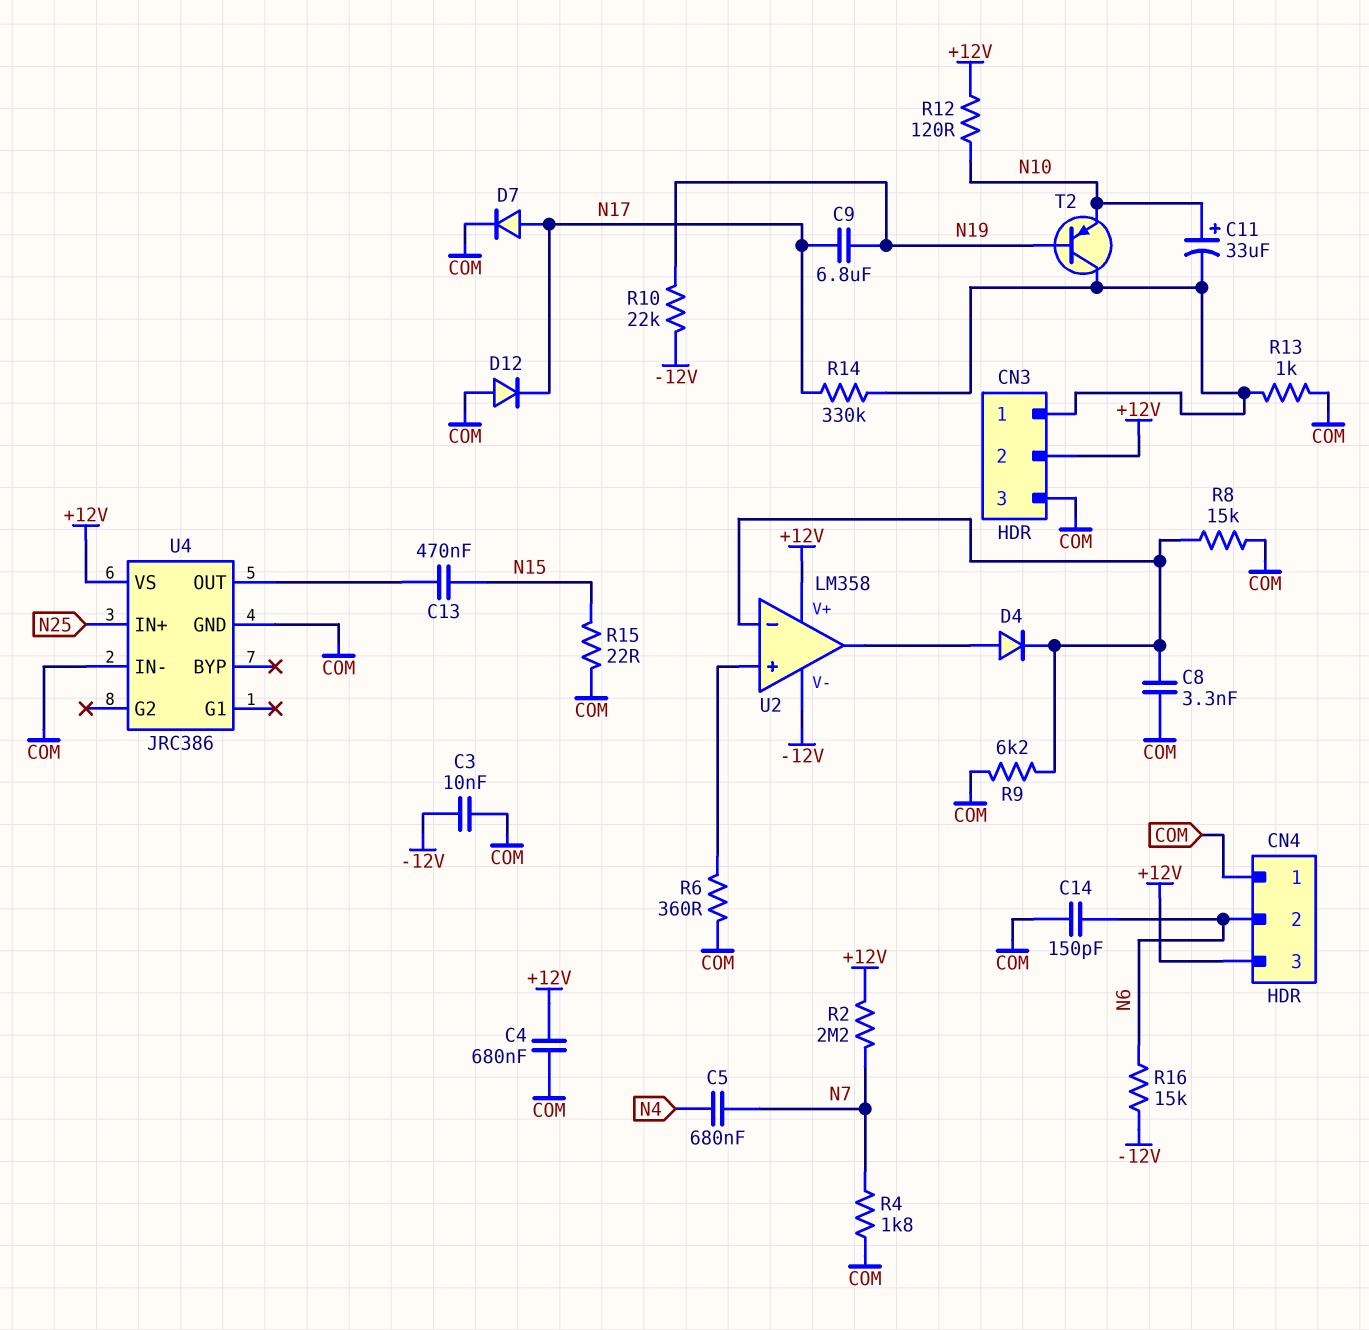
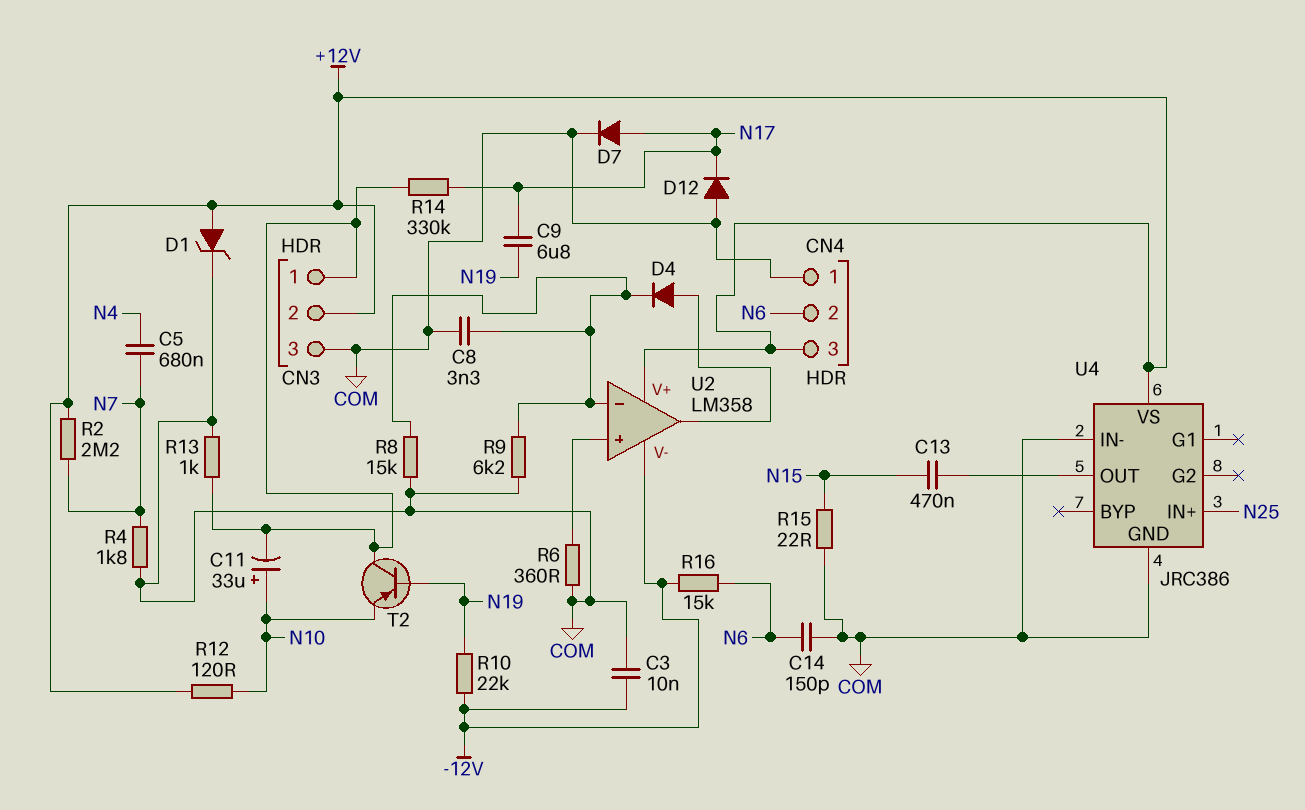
C4: 680nF (+12V, COM) -> none
D1: none -> zener (A +12V, K COM)

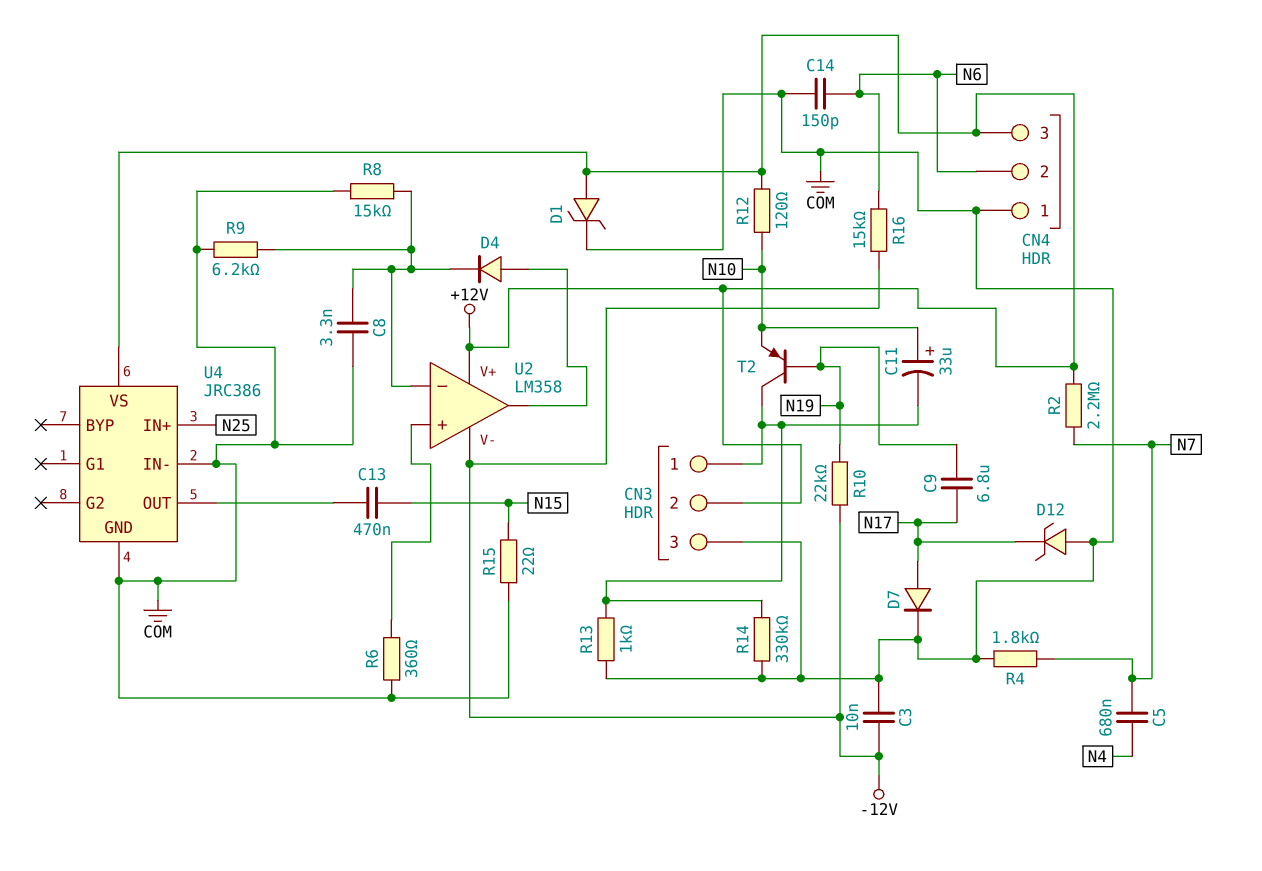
D12: diode (A COM, K N17) -> zener (A COM, K N17)
R14: 330k (CN3/1, N17) -> 330k (CN3/1, COM)

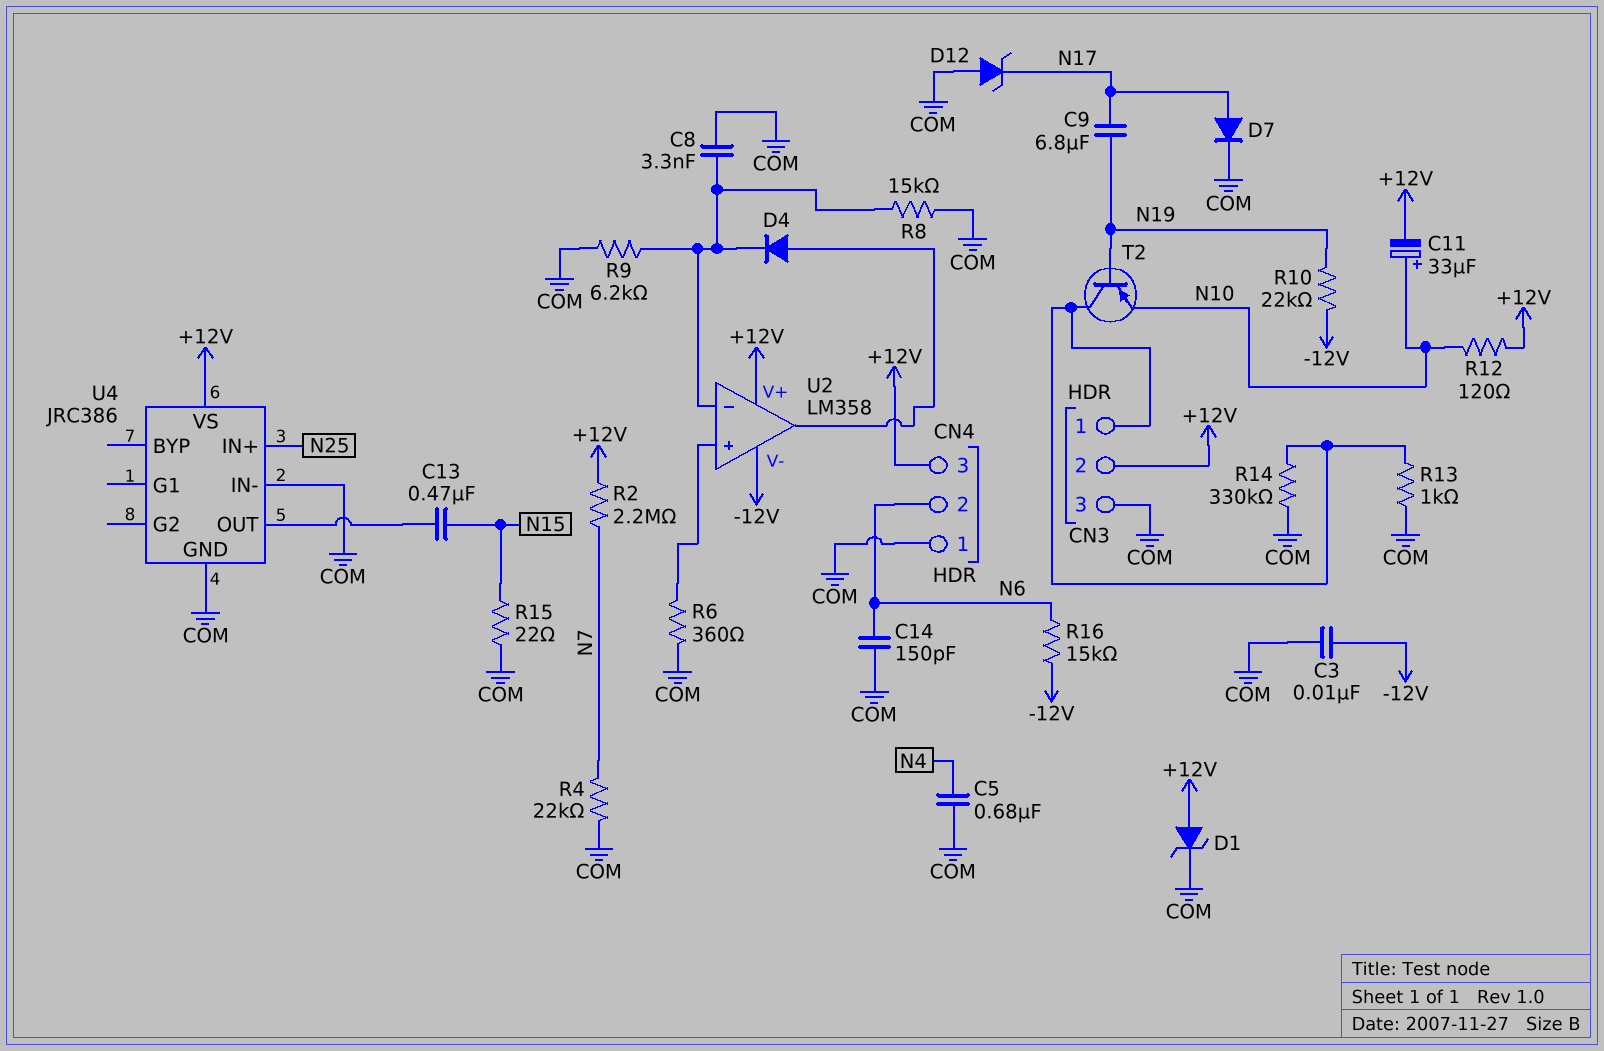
C5: 680nF (N4, N7) -> 680nF (COM, N4)
C11: 33uF (plus N10, minus CN3/1) -> 33uF (plus N10, minus +12V)
R4: 1.8k (COM, N7) -> 22k (COM, N7)

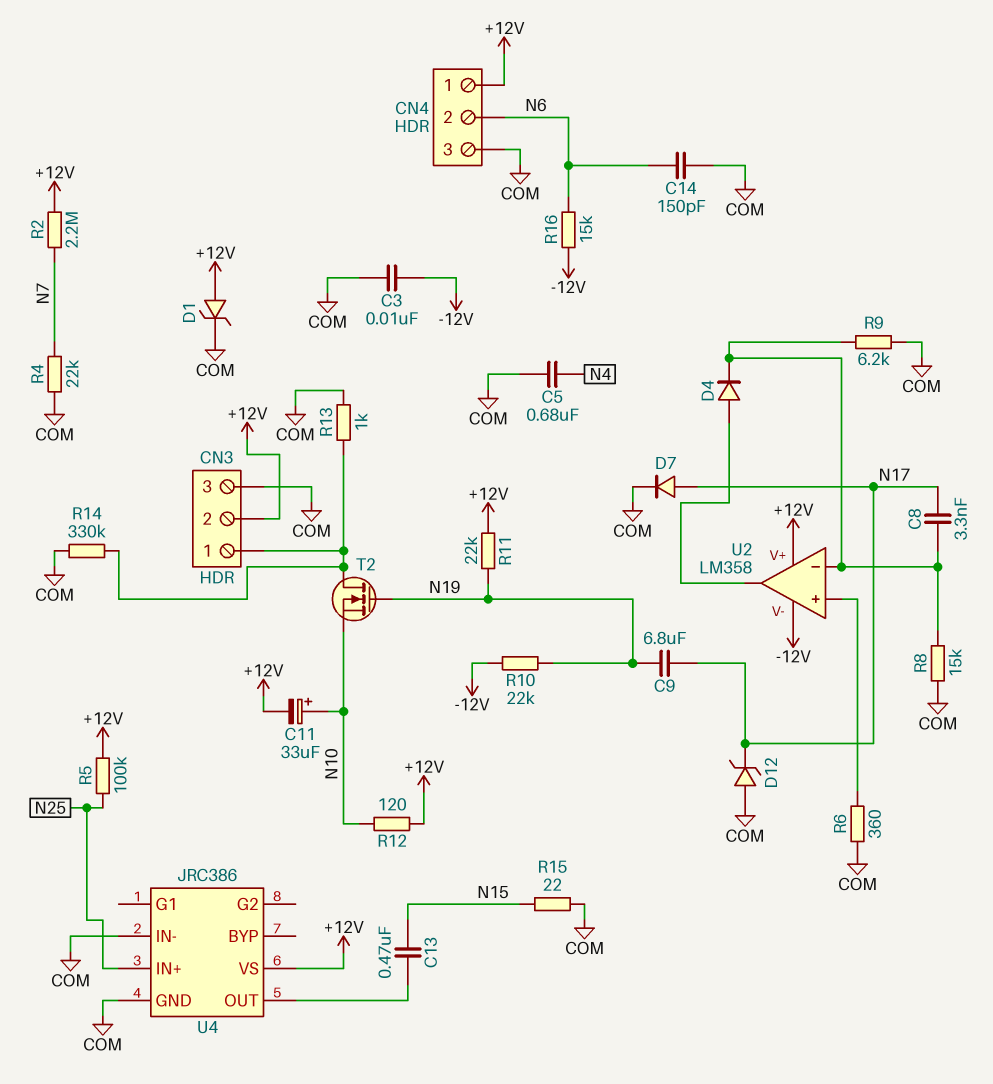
C8: 3.3nF (COM, U2/in-) -> 3.3nF (N17, U2/in-)
CN4 pin 1: COM -> +12V
CN4 pin 3: +12V -> COM
R5: none -> 100k (+12V, N25)
R11: none -> 22k (+12V, N19)
T2: PNP (B N19, C CN3/1, E N10) -> NMOS (G N19, D CN3/1, S N10)

